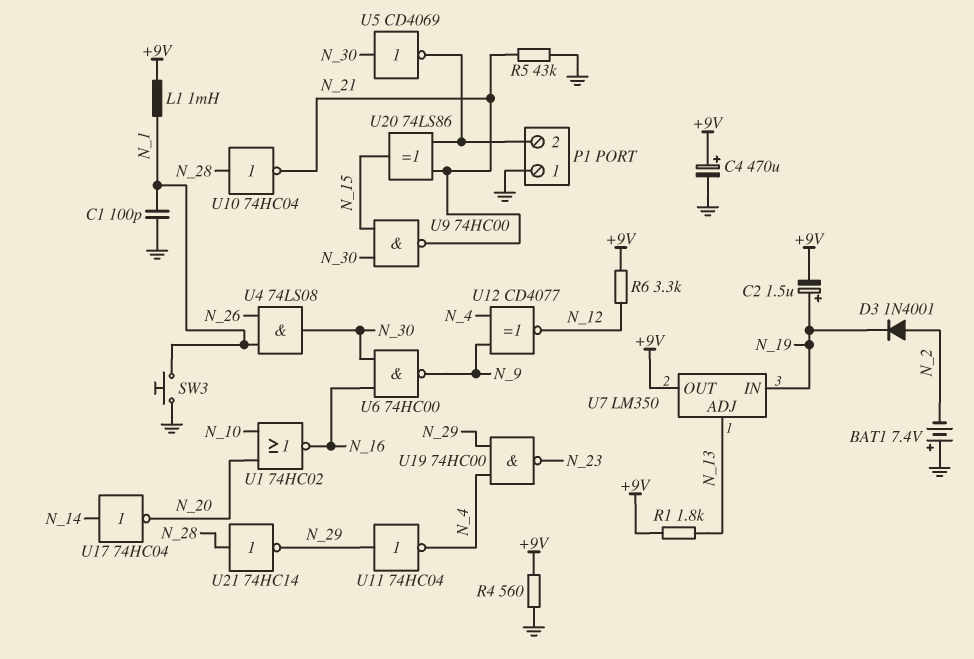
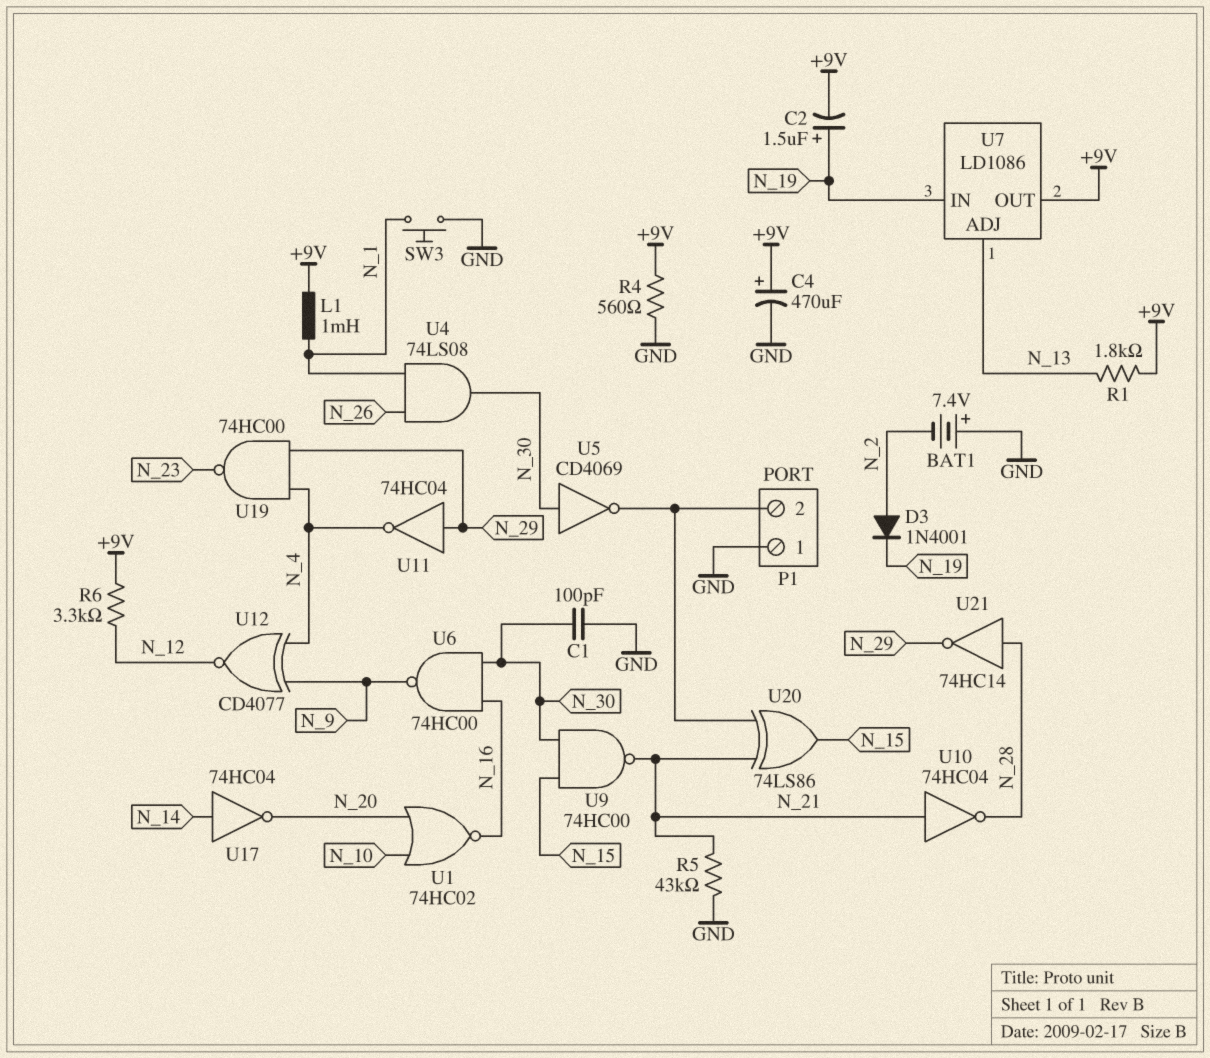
C1: 100pF (GND, N_1) -> 100pF (GND, N_30)
U7: LM350 -> LD1086
U10: NOT 74HC04 (in N_28, out N_21) -> NOT 74HC04 (in N_21, out N_28)

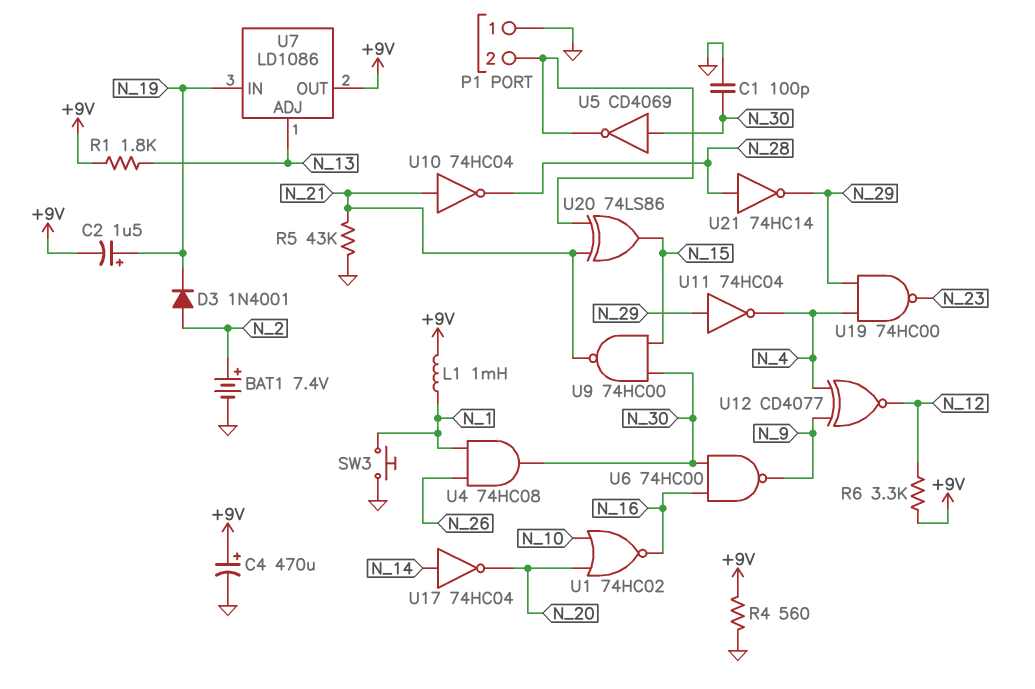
BAT1: 7.4V (plus GND, minus N_2) -> 7.4V (plus N_2, minus GND)
U4: AND 74LS08 (in N_1, in N_26, out N_30) -> AND 74HC08 (in N_1, in N_26, out N_30)

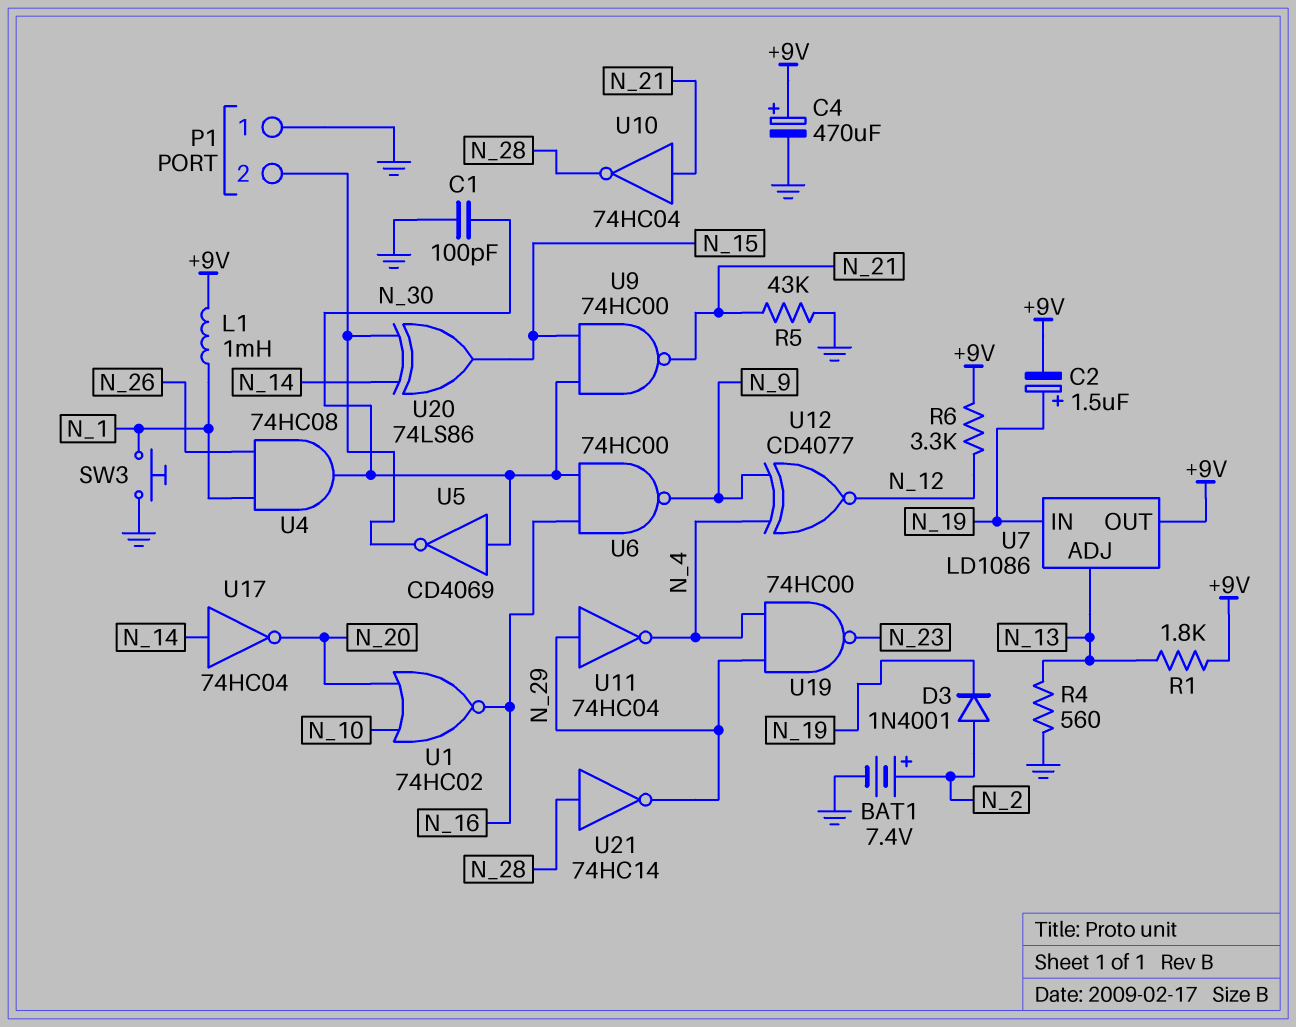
R4: 560 (+9V, GND) -> 560 (GND, N_13)
U20: XOR 74LS86 (in N_21, in P1/2, out N_15) -> XOR 74LS86 (in N_14, in P1/2, out N_15)

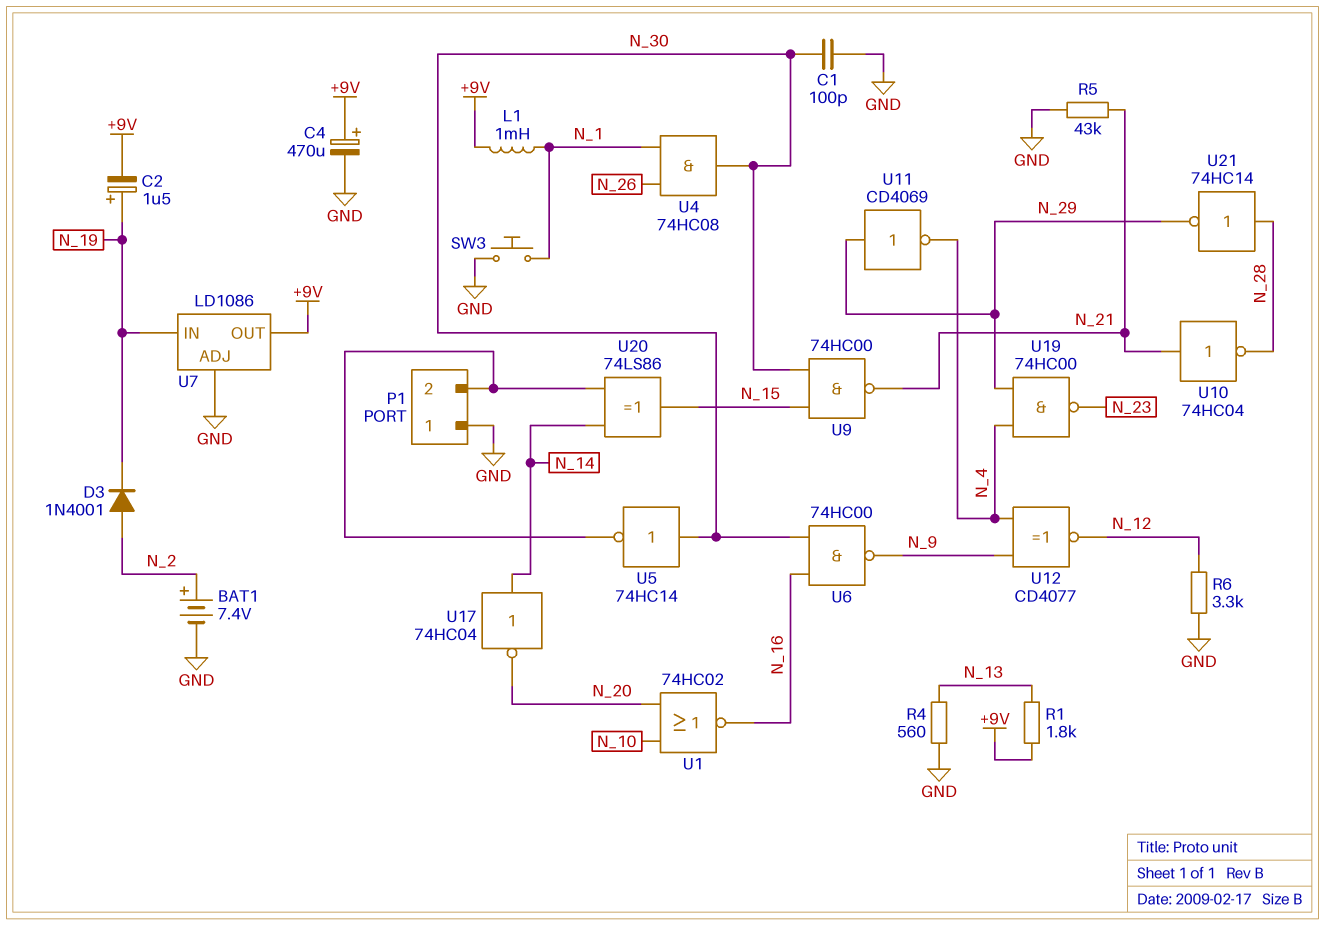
R6: 3.3k (+9V, N_12) -> 3.3k (GND, N_12)
U5: NOT CD4069 (in N_30, out P1/2) -> NOT 74HC14 (in N_30, out P1/2)
U7 pin ADJ: N_13 -> GND
U11: NOT 74HC04 (in N_29, out N_4) -> NOT CD4069 (in N_29, out N_4)

